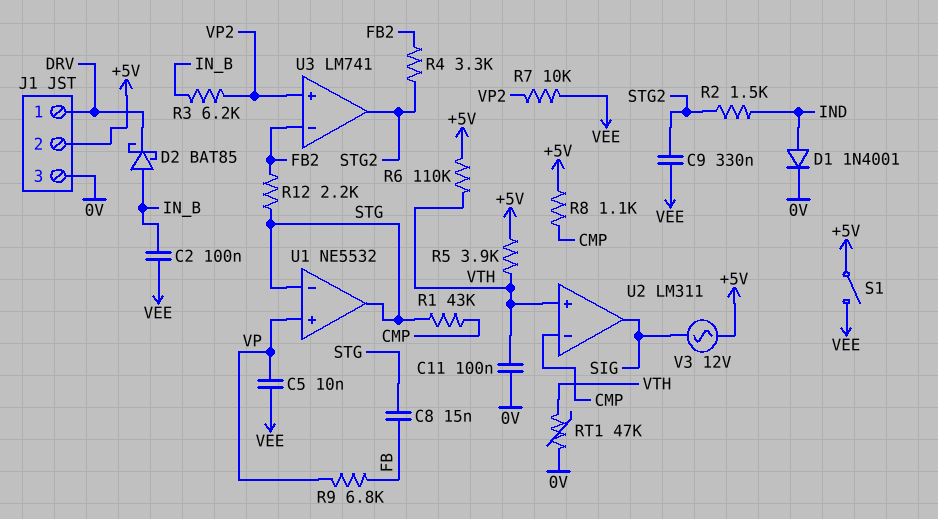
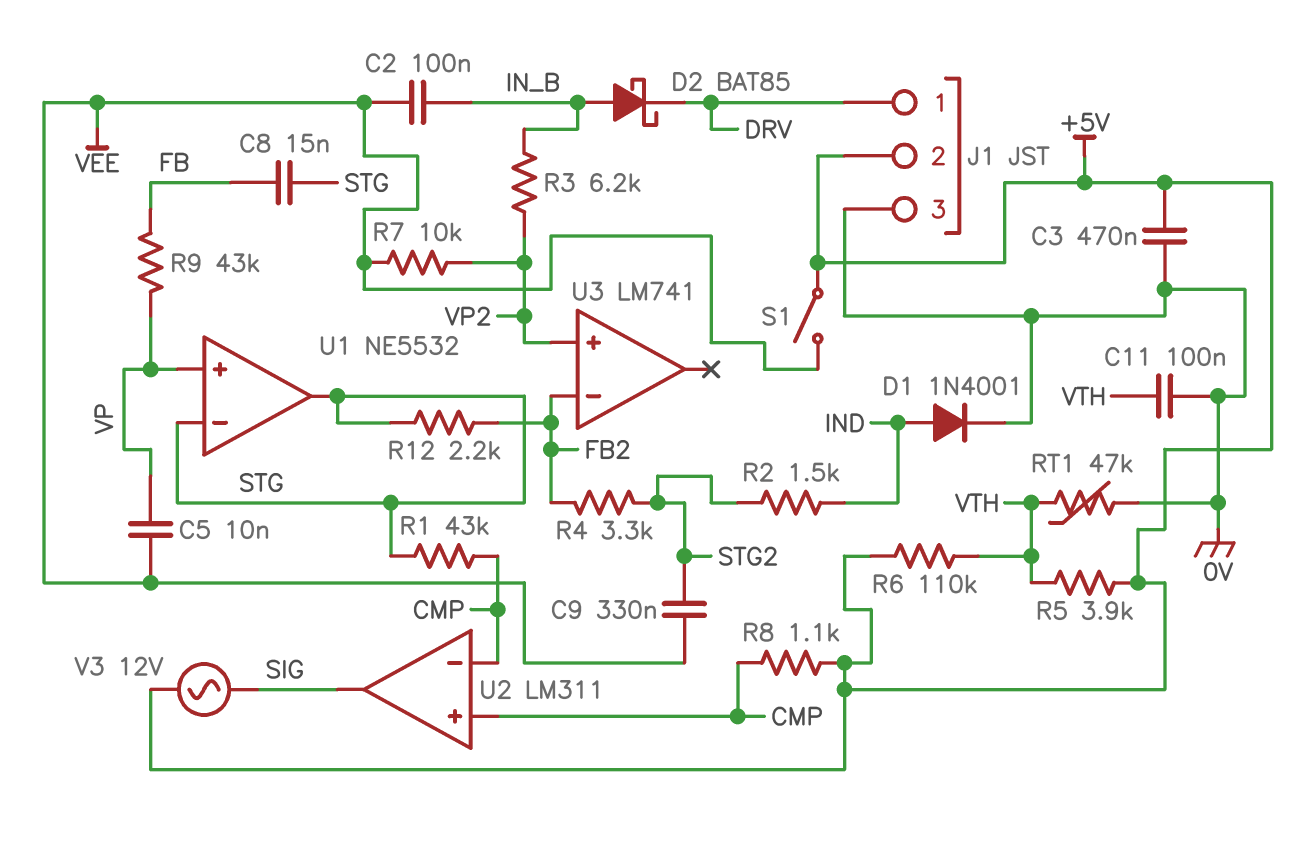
C3: none -> 470nF (+5V, 0V)
R9: 6.8k (FB, VP) -> 43k (FB, VP)
U2 pin in+: VTH -> CMP
U3 pin out: STG2 -> none

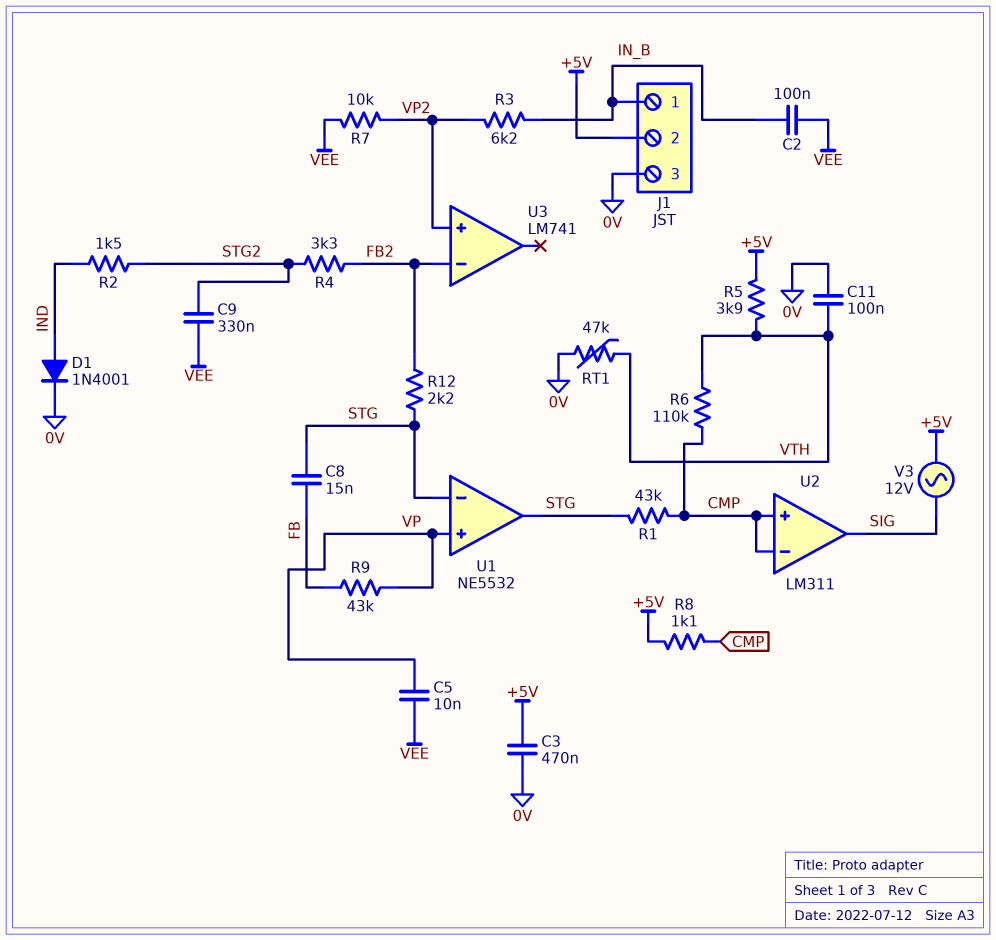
D2: schottky BAT85 (A IN_B, K DRV) -> none
J1 pin 1: DRV -> IN_B
R6: 110k (+5V, VTH) -> 110k (CMP, VTH)
S1: switch (+5V, VEE) -> none

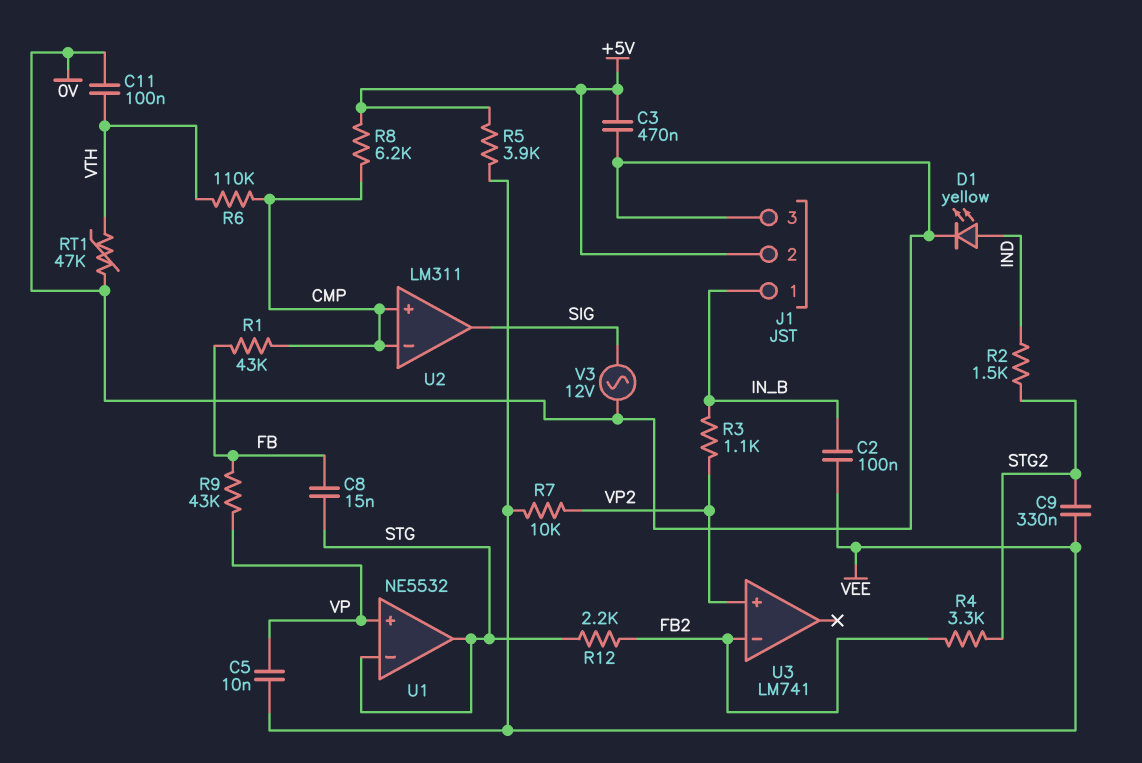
D1: diode 1N4001 (A IND, K 0V) -> LED yellow (A IND, K 0V)
R1: 43k (CMP, STG) -> 43k (CMP, FB)
R3: 6.2k (IN_B, VP2) -> 1.1k (IN_B, VP2)
R5: 3.9k (+5V, VTH) -> 3.9k (+5V, VEE)
R8: 1.1k (+5V, CMP) -> 6.2k (+5V, CMP)
V3: AC 12V (+5V, SIG) -> AC 12V (0V, SIG)

